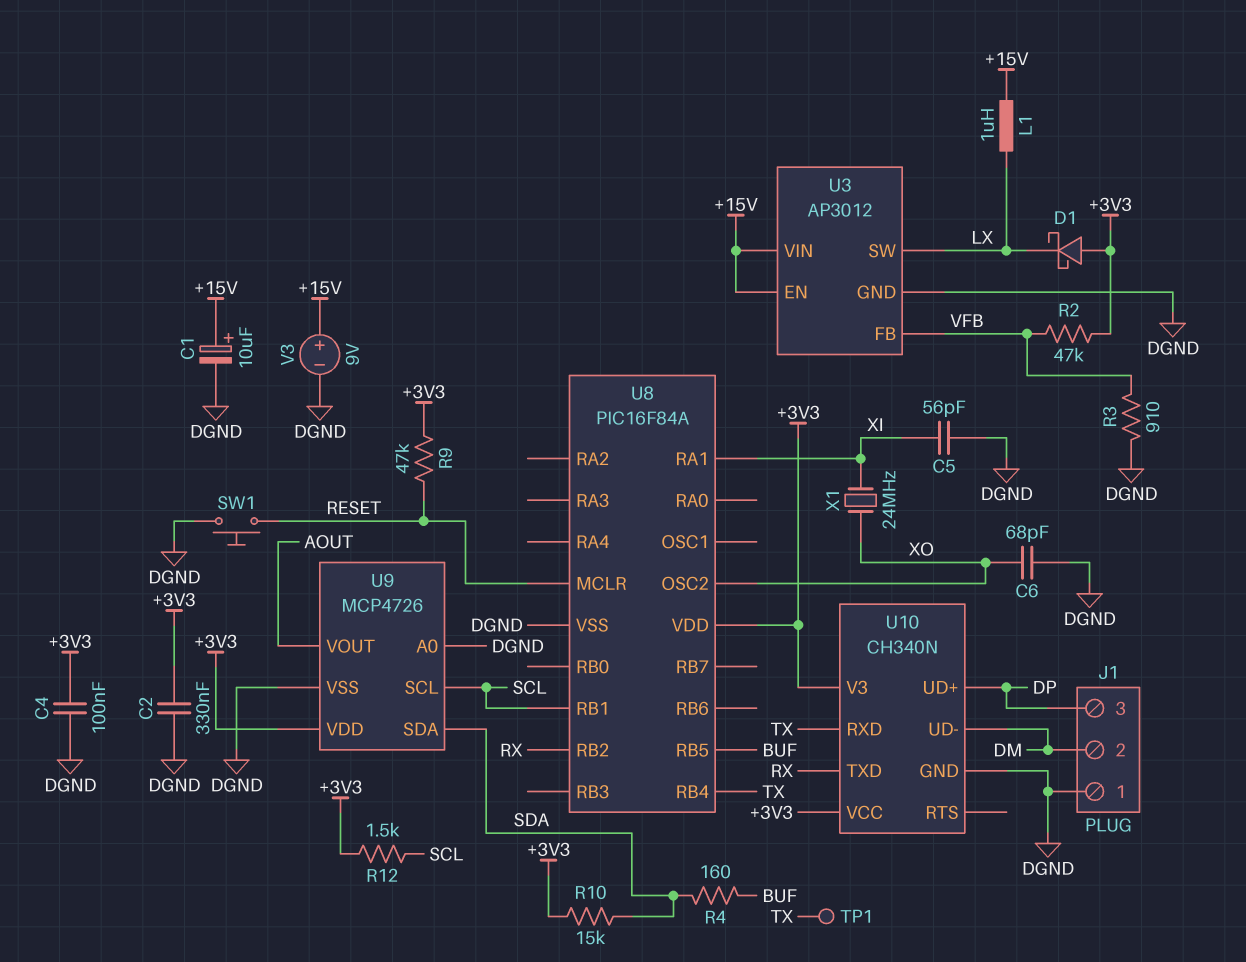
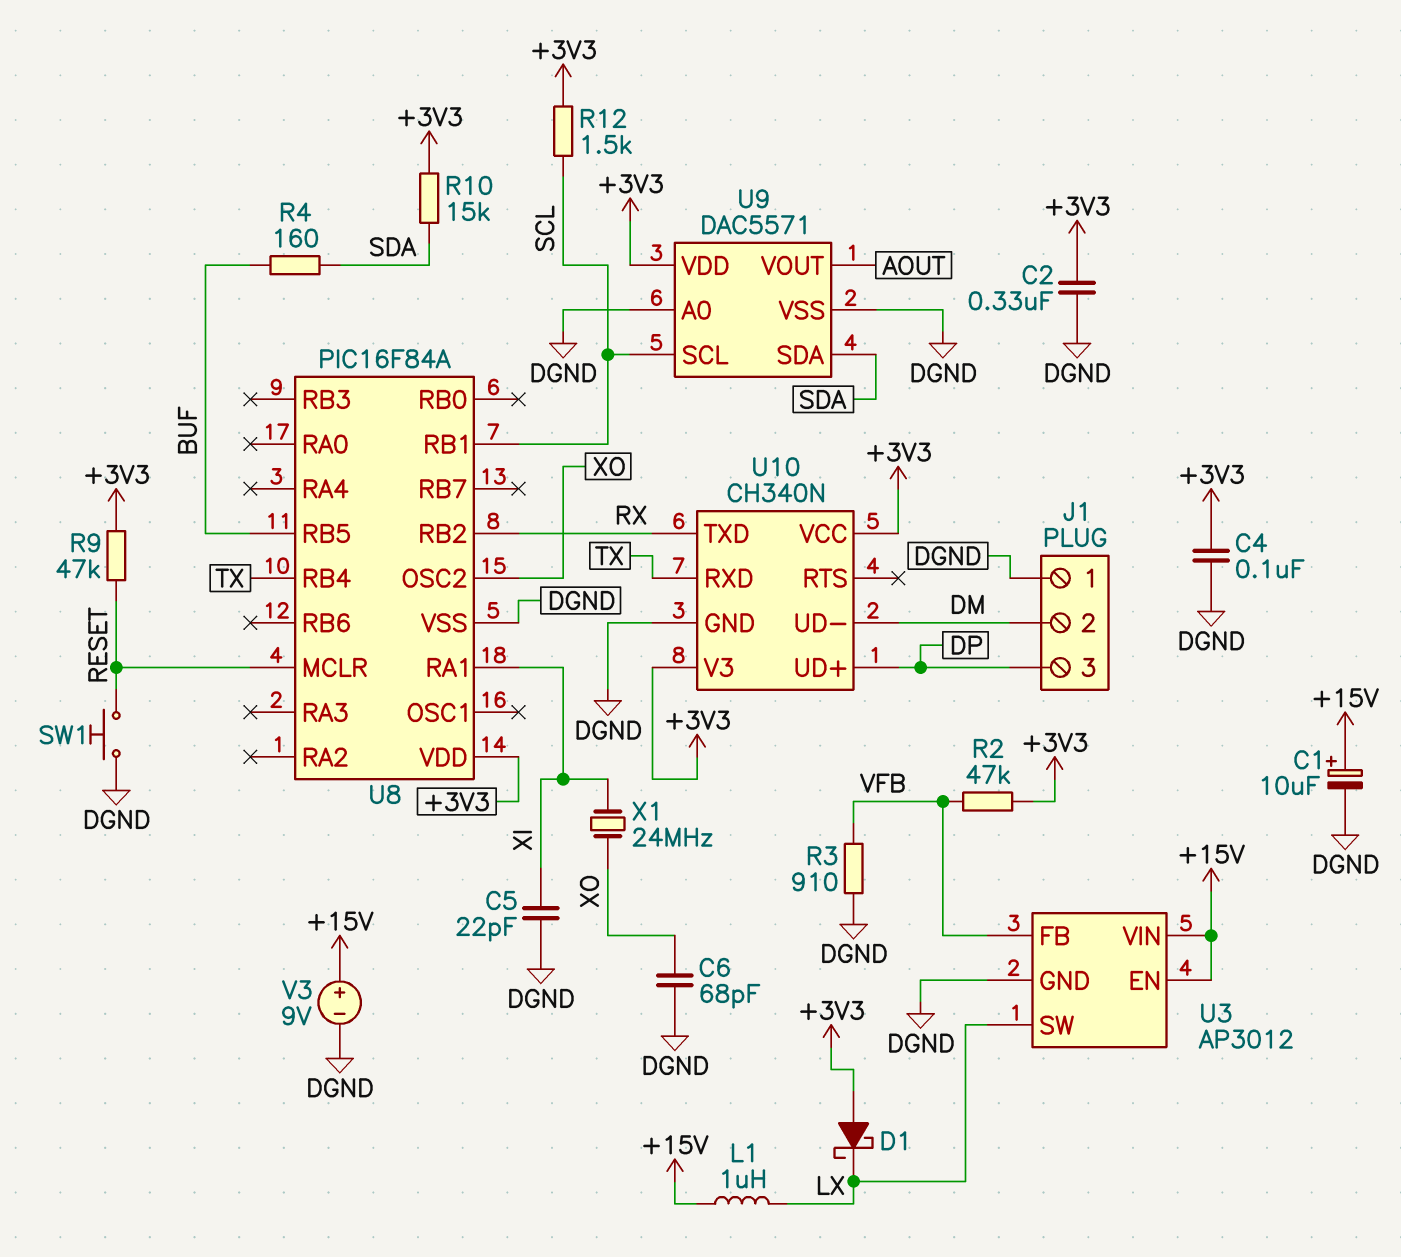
C5: 56pF (DGND, XI) -> 22pF (DGND, XI)
TP1: test point (TX) -> none
U9: MCP4726 -> DAC5571

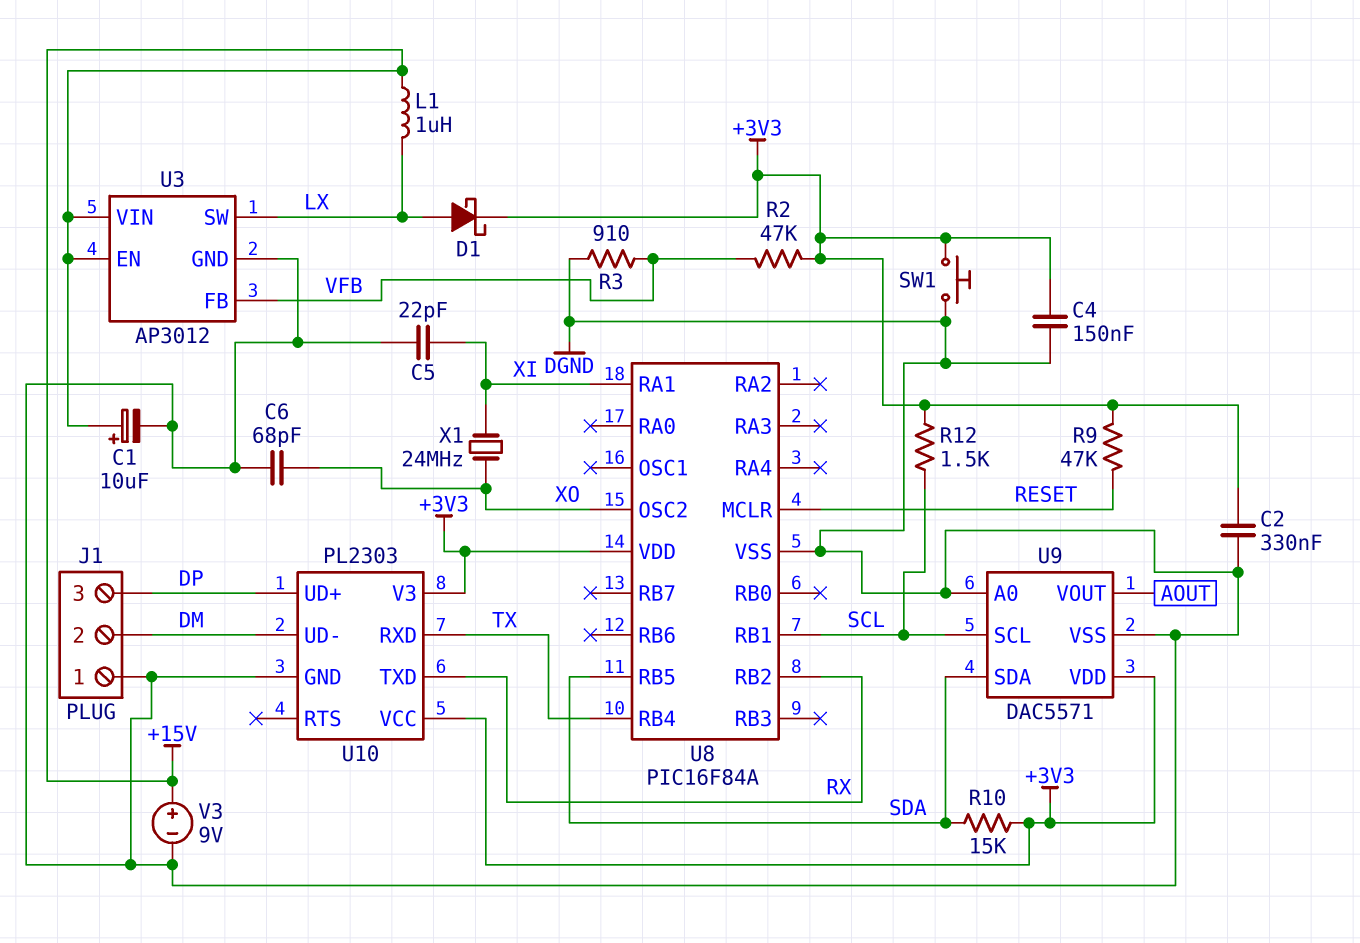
C4: 100nF (+3V3, DGND) -> 150nF (+3V3, DGND)
D1: schottky (A +3V3, K LX) -> schottky (A LX, K +3V3)
R4: 160 (BUF, SDA) -> none
SW1: button (DGND, RESET) -> button (+3V3, DGND)
U8 pin RB5: BUF -> SDA
U10: CH340N -> PL2303

